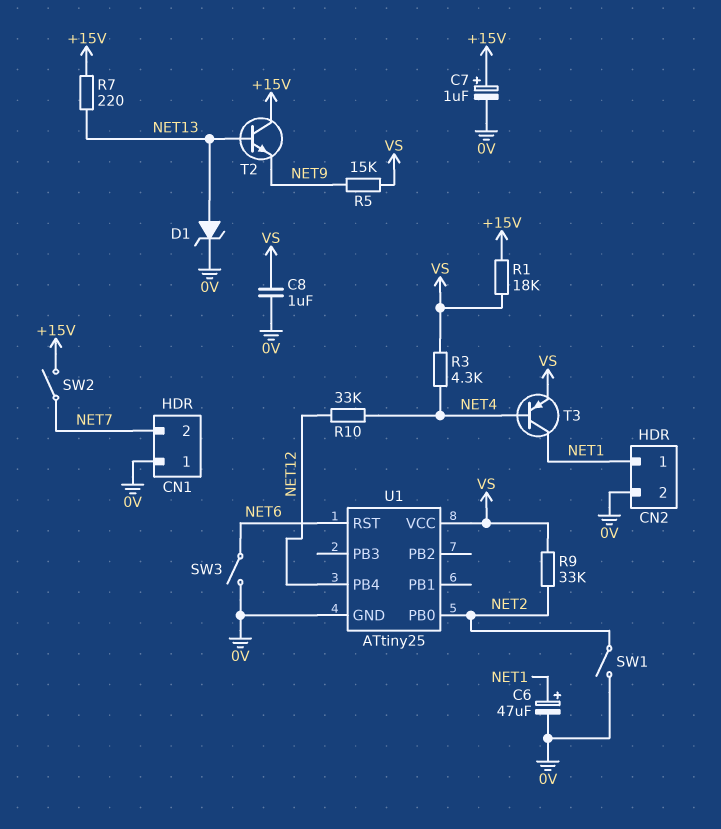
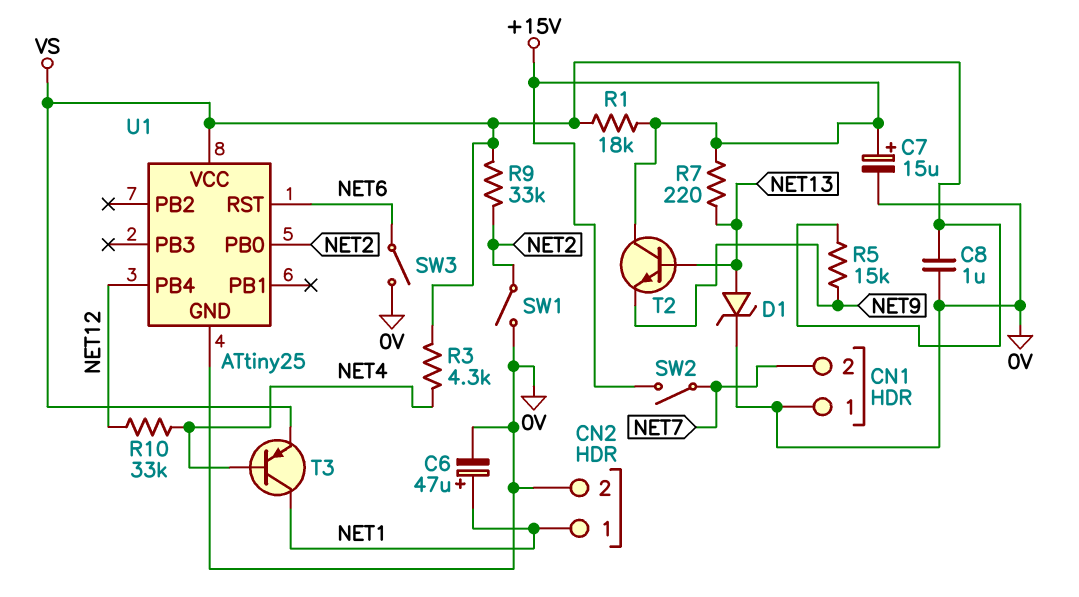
C7: 1uF (plus +15V, minus 0V) -> 15uF (plus +15V, minus 0V)

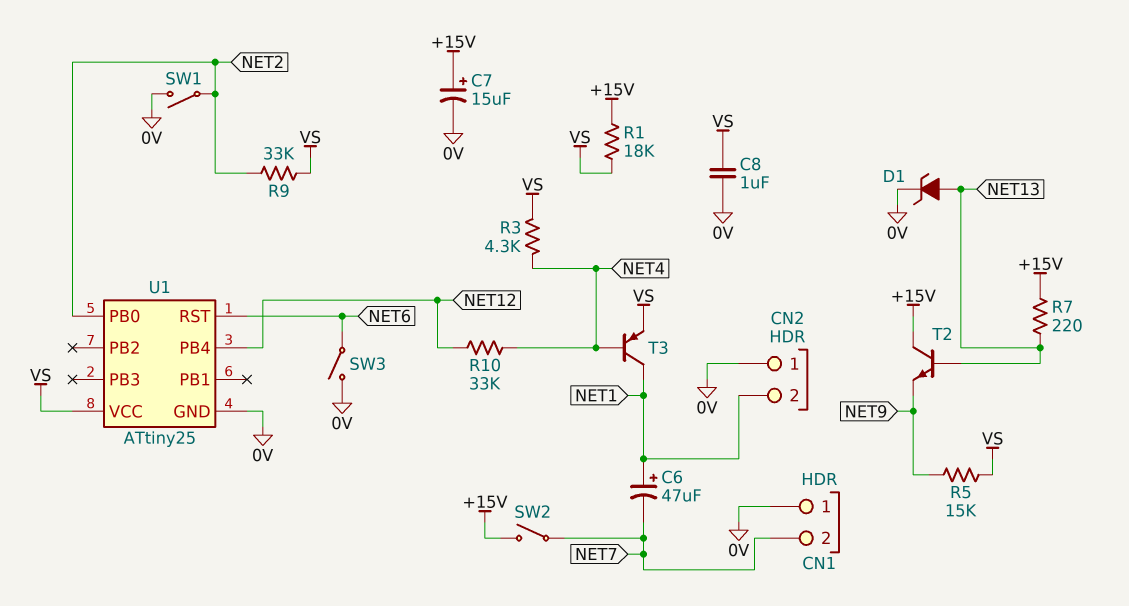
C6: 47uF (plus NET1, minus 0V) -> 47uF (plus NET1, minus NET7)
CN2 pin 1: NET1 -> 0V
CN2 pin 2: 0V -> NET1

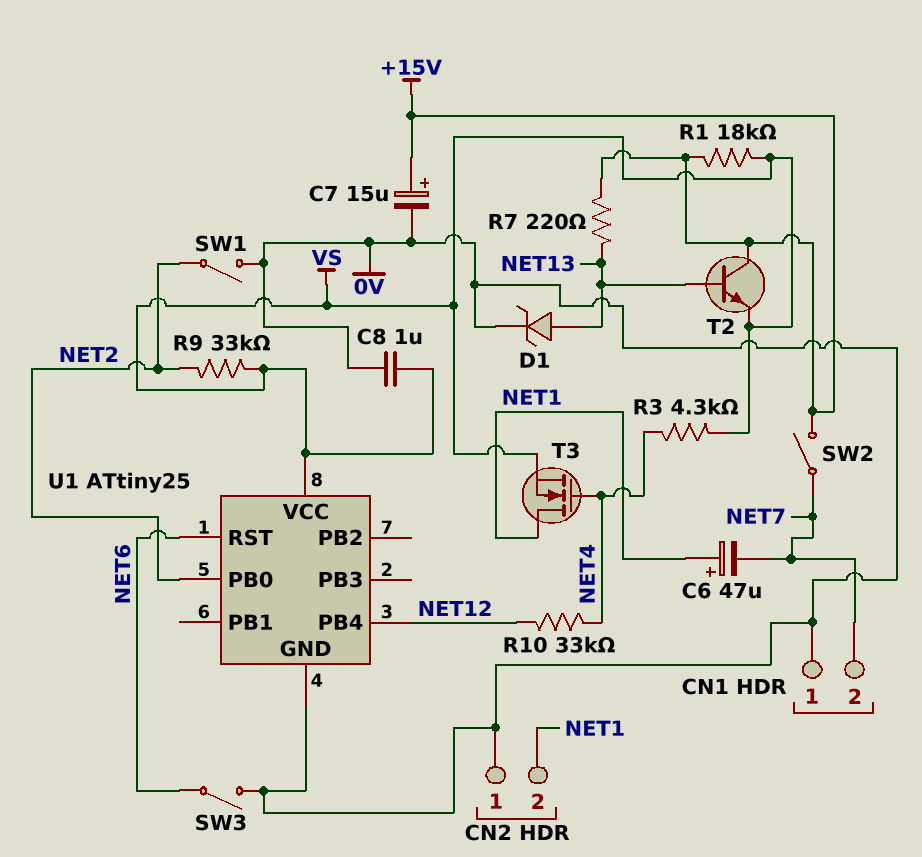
R5: 15k (NET9, VS) -> none
T2: NPN (B NET13, C +15V, E NET9) -> NPN (B NET13, C +15V, E VS)
T3: PNP (B NET4, C NET1, E VS) -> NMOS (G NET4, D NET1, S VS)

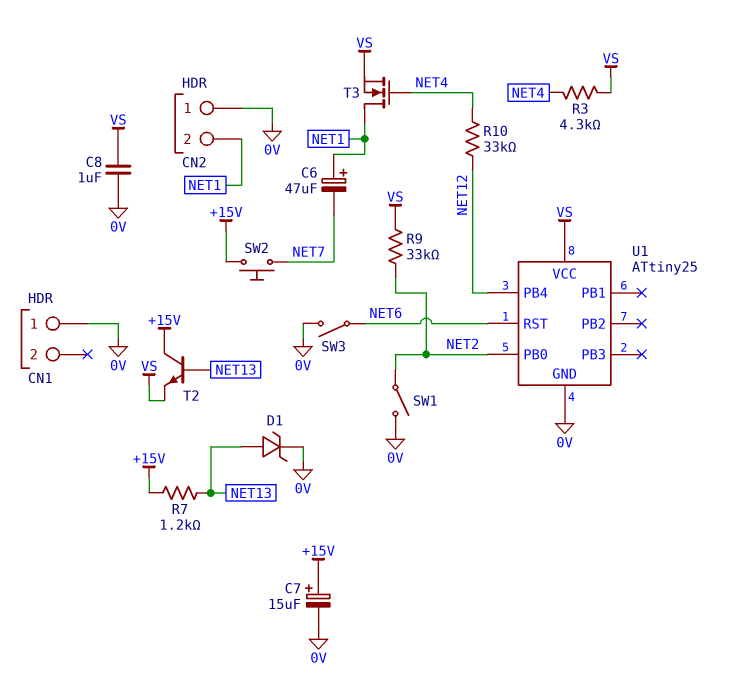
CN1 pin 2: NET7 -> none
R1: 18k (+15V, VS) -> none
R7: 220 (+15V, NET13) -> 1.2k (+15V, NET13)
SW2: switch (+15V, NET7) -> button (+15V, NET7)

